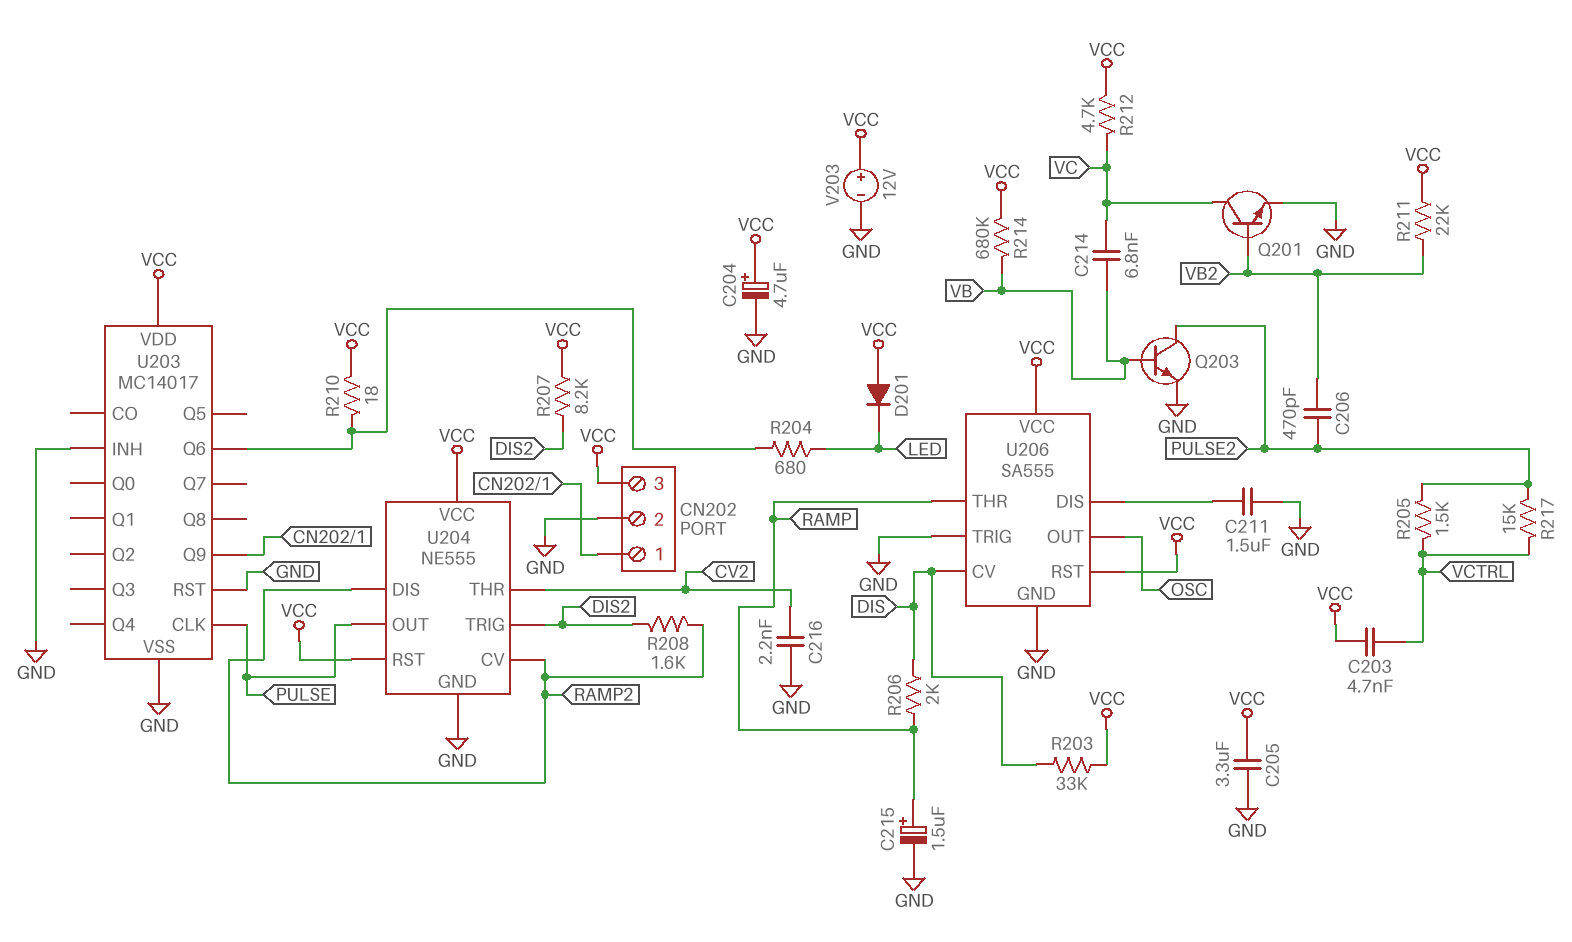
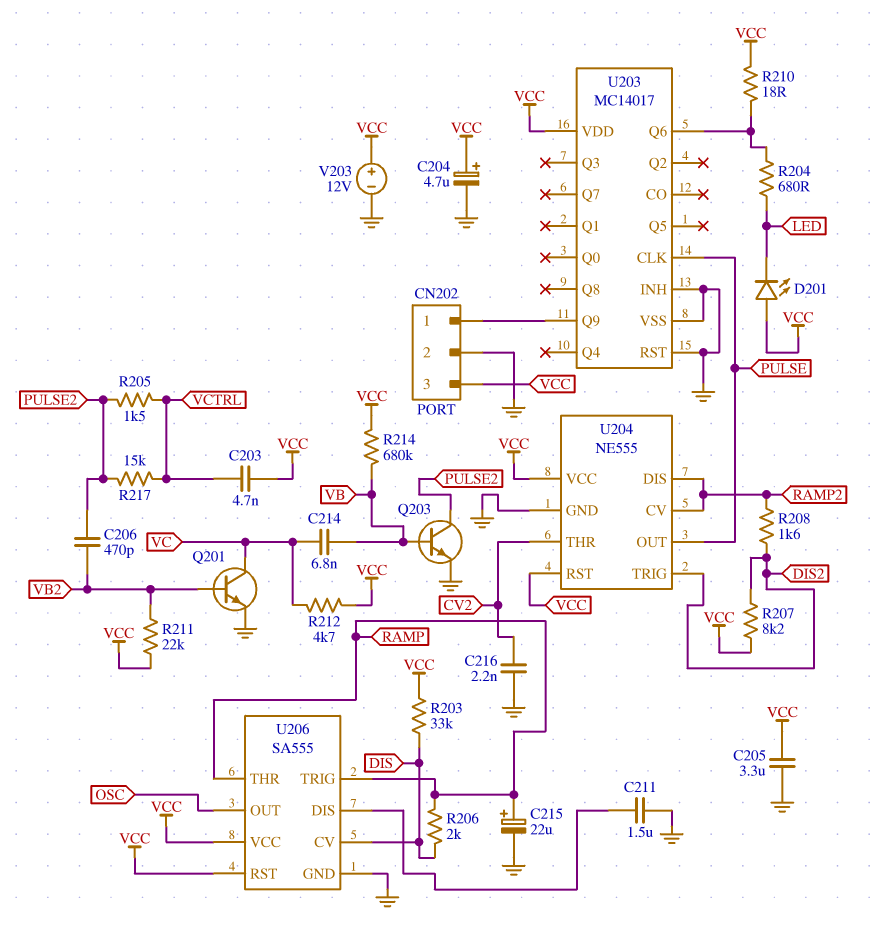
C215: 1.5uF (plus RAMP, minus GND) -> 22uF (plus RAMP, minus GND)
D201: diode (A VCC, K LED) -> LED (A VCC, K LED)
U206 pin TRIG: GND -> RAMP

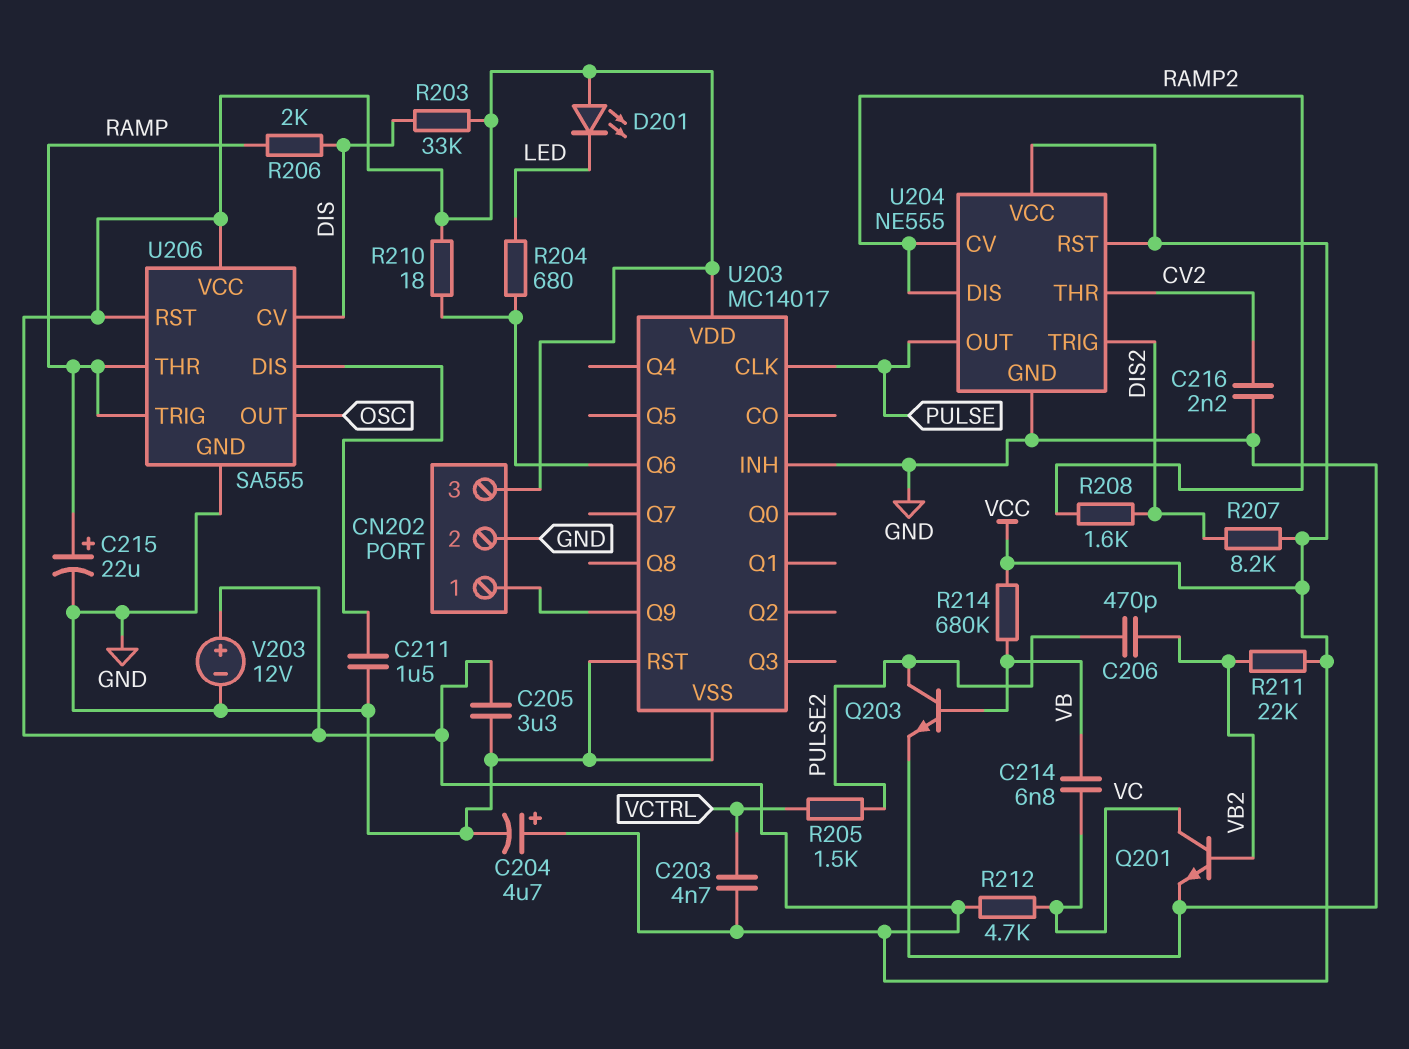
R217: 15k (PULSE2, VCTRL) -> none

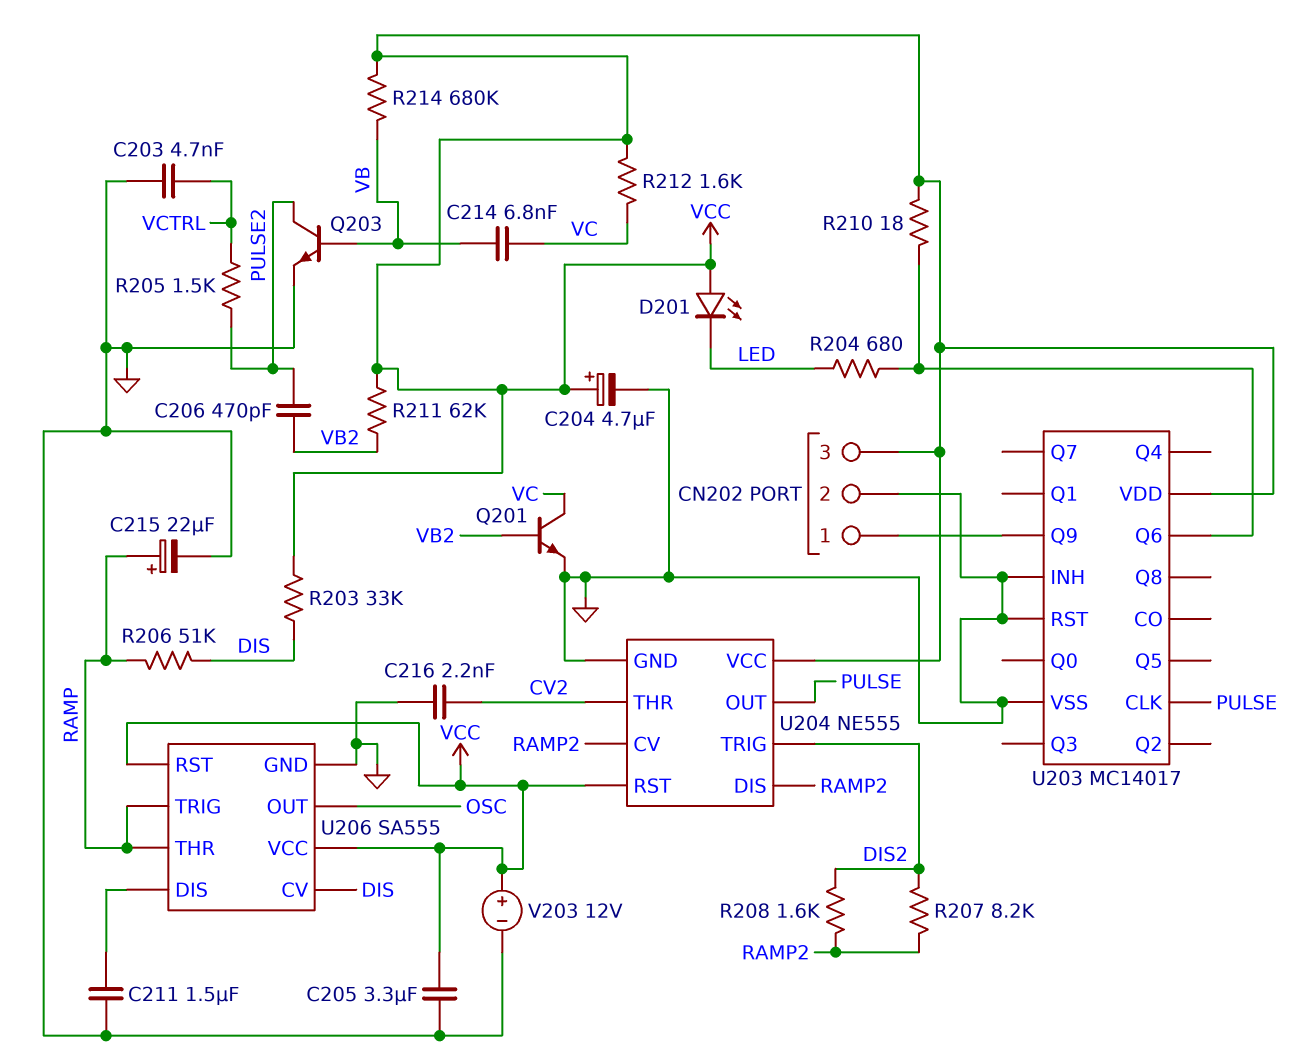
C203: 4.7nF (VCC, VCTRL) -> 4.7nF (GND, VCTRL)
R206: 2k (DIS, RAMP) -> 51k (DIS, RAMP)
R207: 8.2k (DIS2, VCC) -> 8.2k (DIS2, RAMP2)
R211: 22k (VB2, VCC) -> 62k (VB2, VCC)
R212: 4.7k (VC, VCC) -> 1.6k (VC, VCC)

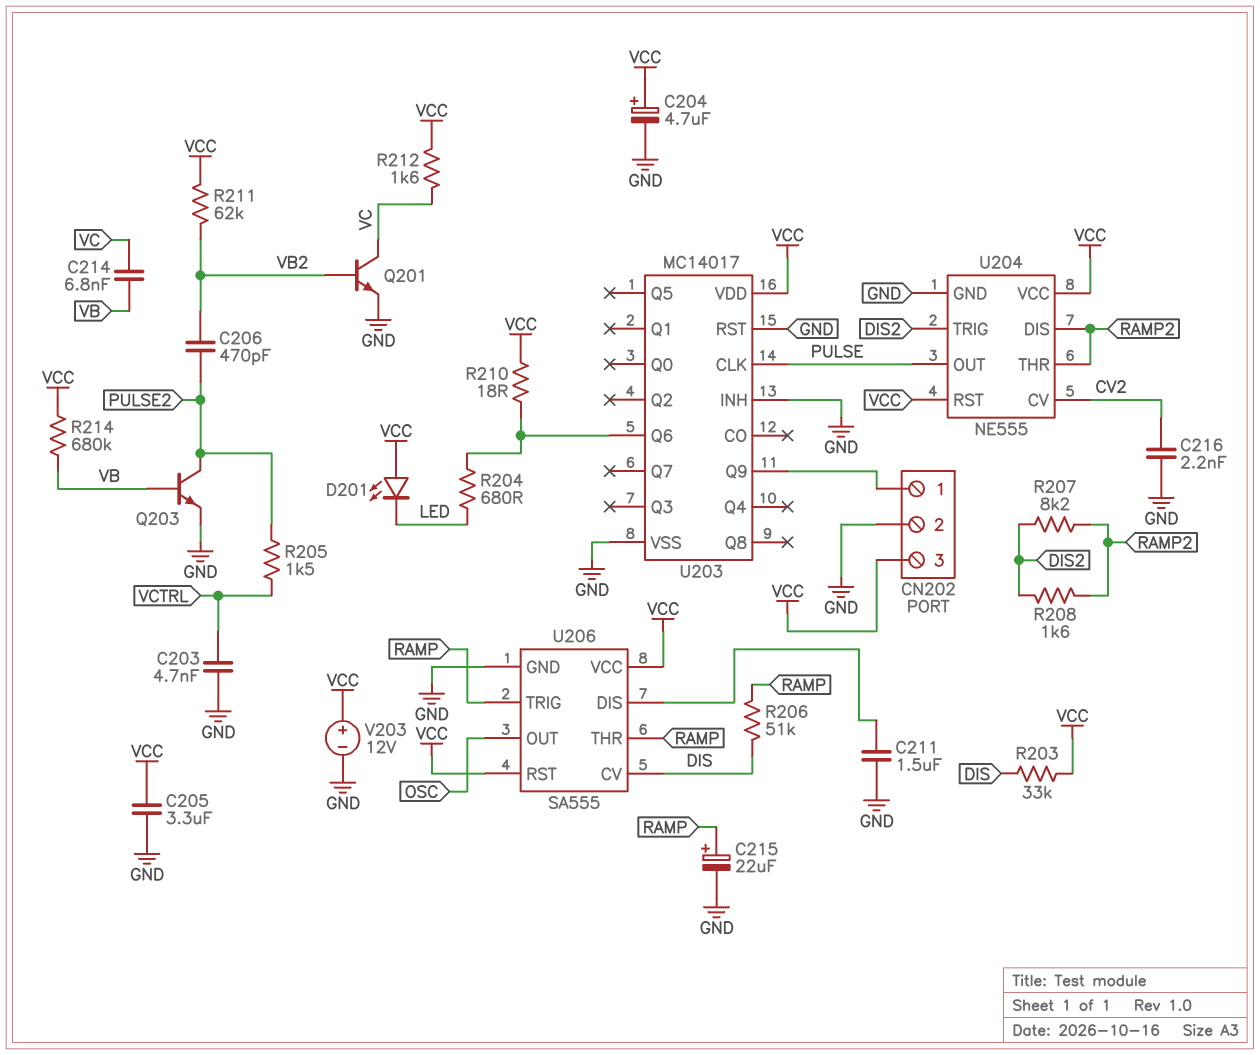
U204 pin CV: RAMP2 -> CV2
U204 pin THR: CV2 -> RAMP2

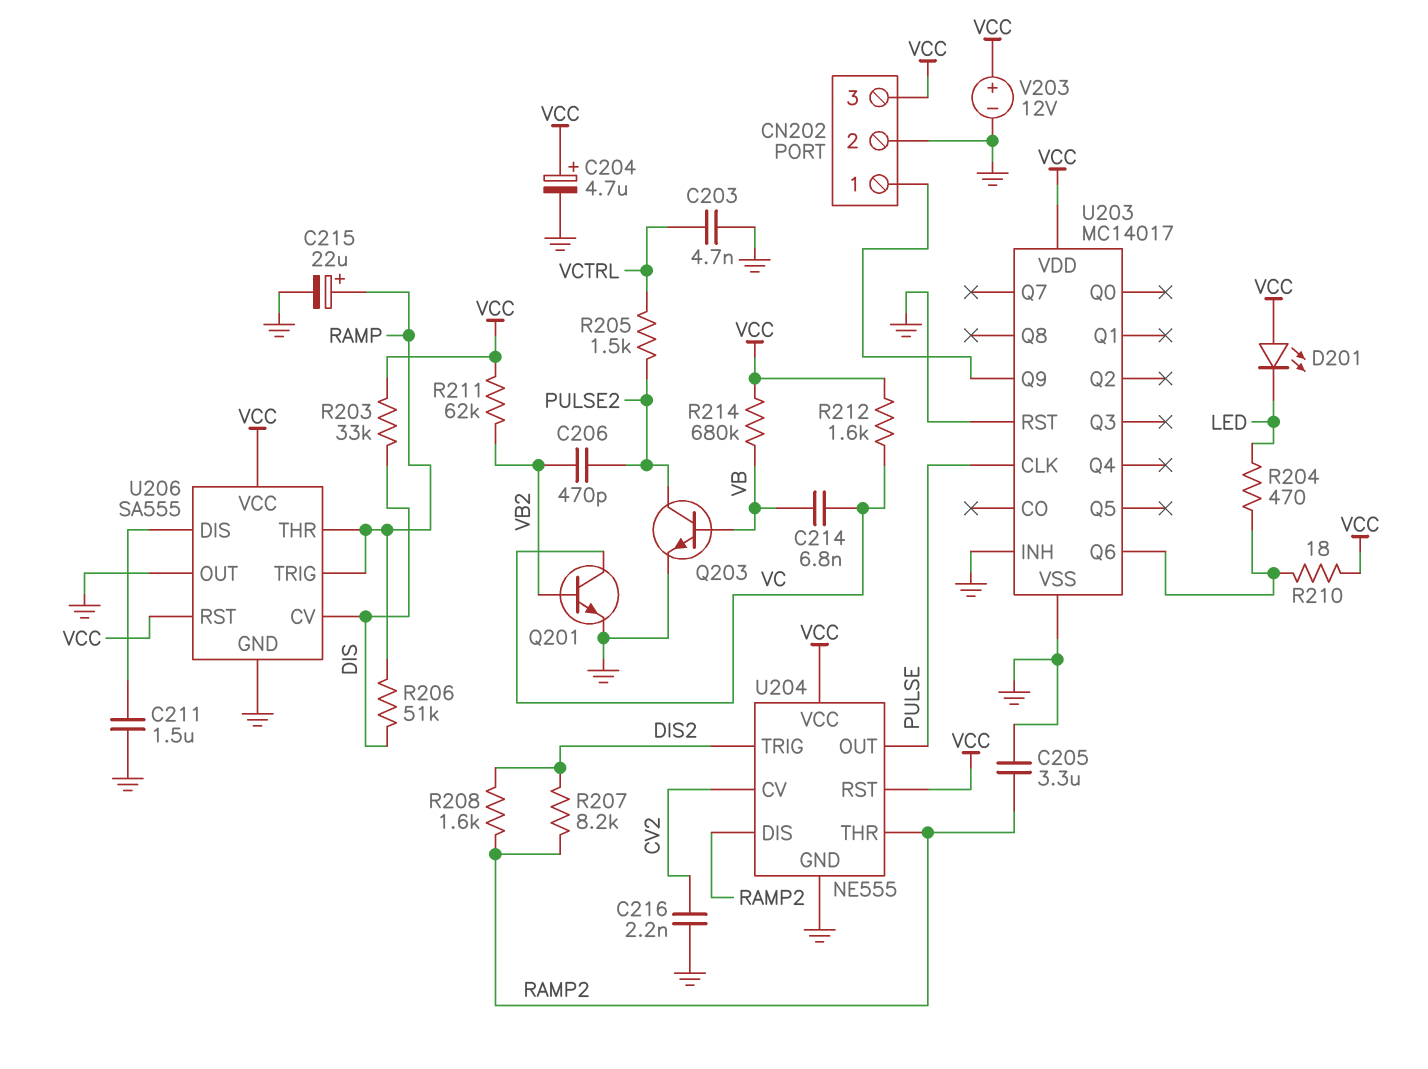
C205: 3.3uF (GND, VCC) -> 3.3uF (GND, RAMP2)
R204: 680 (LED, U203/Q6) -> 470 (LED, U203/Q6)
U206 pin OUT: OSC -> GND

